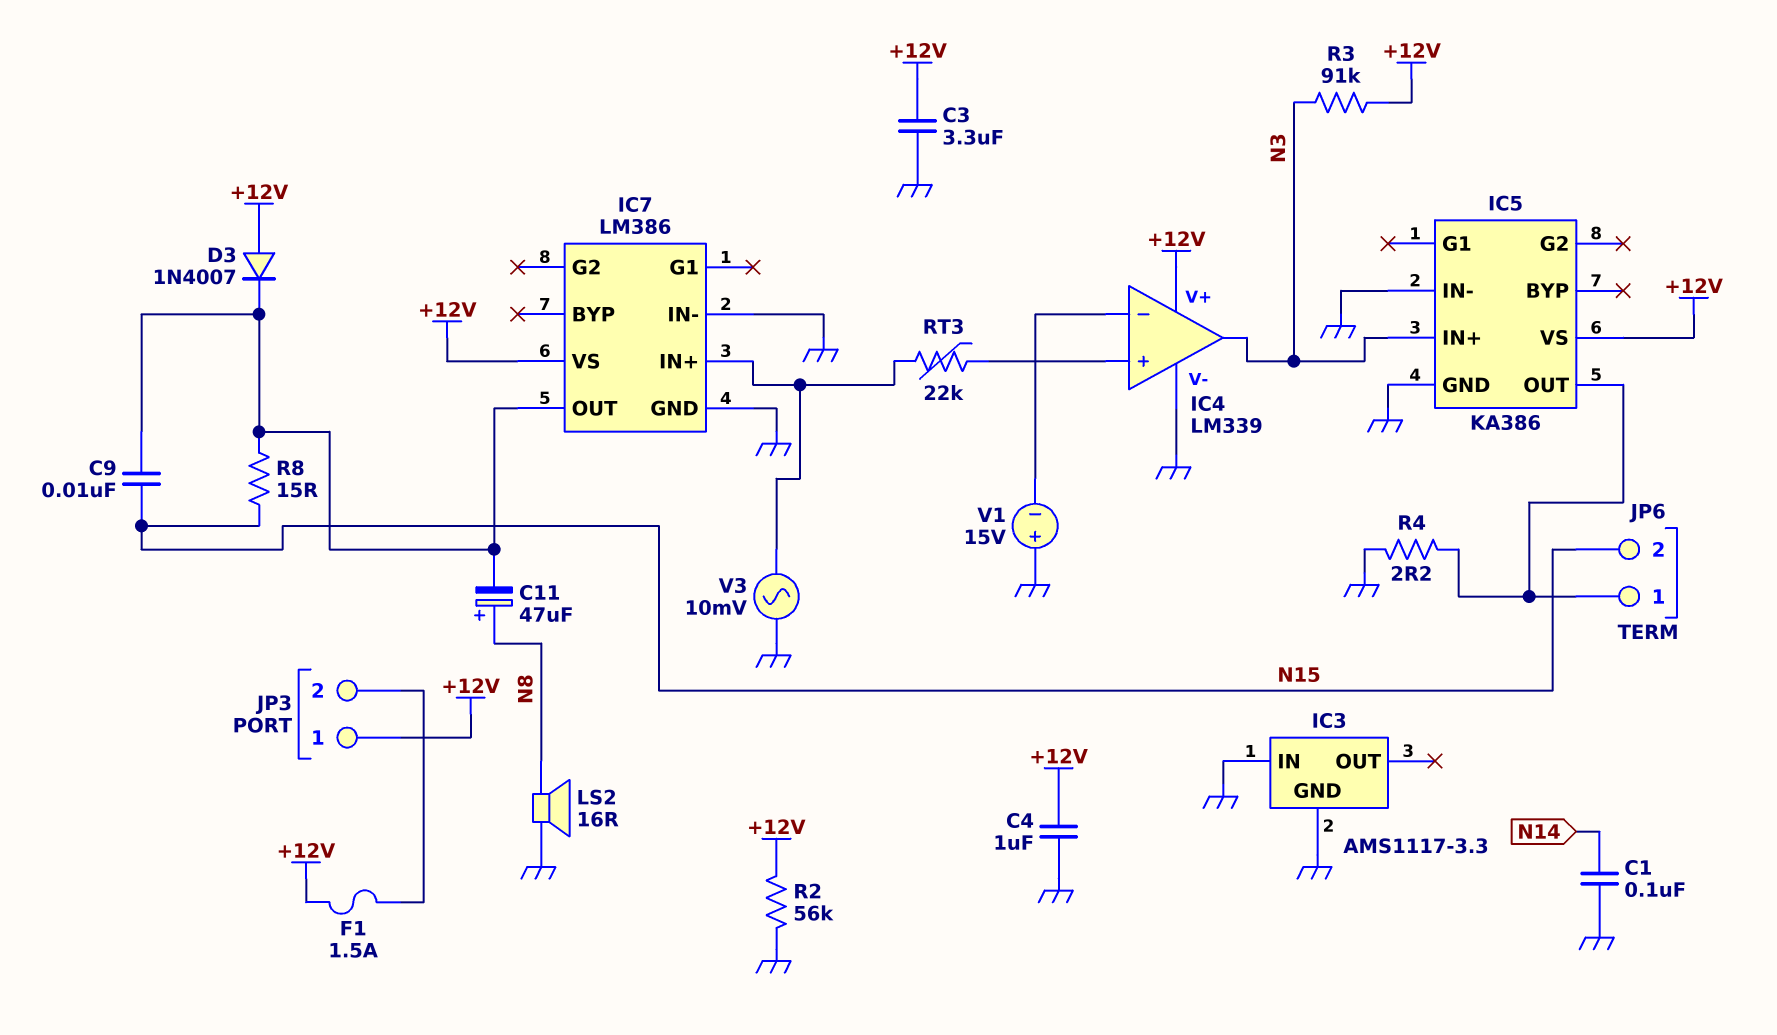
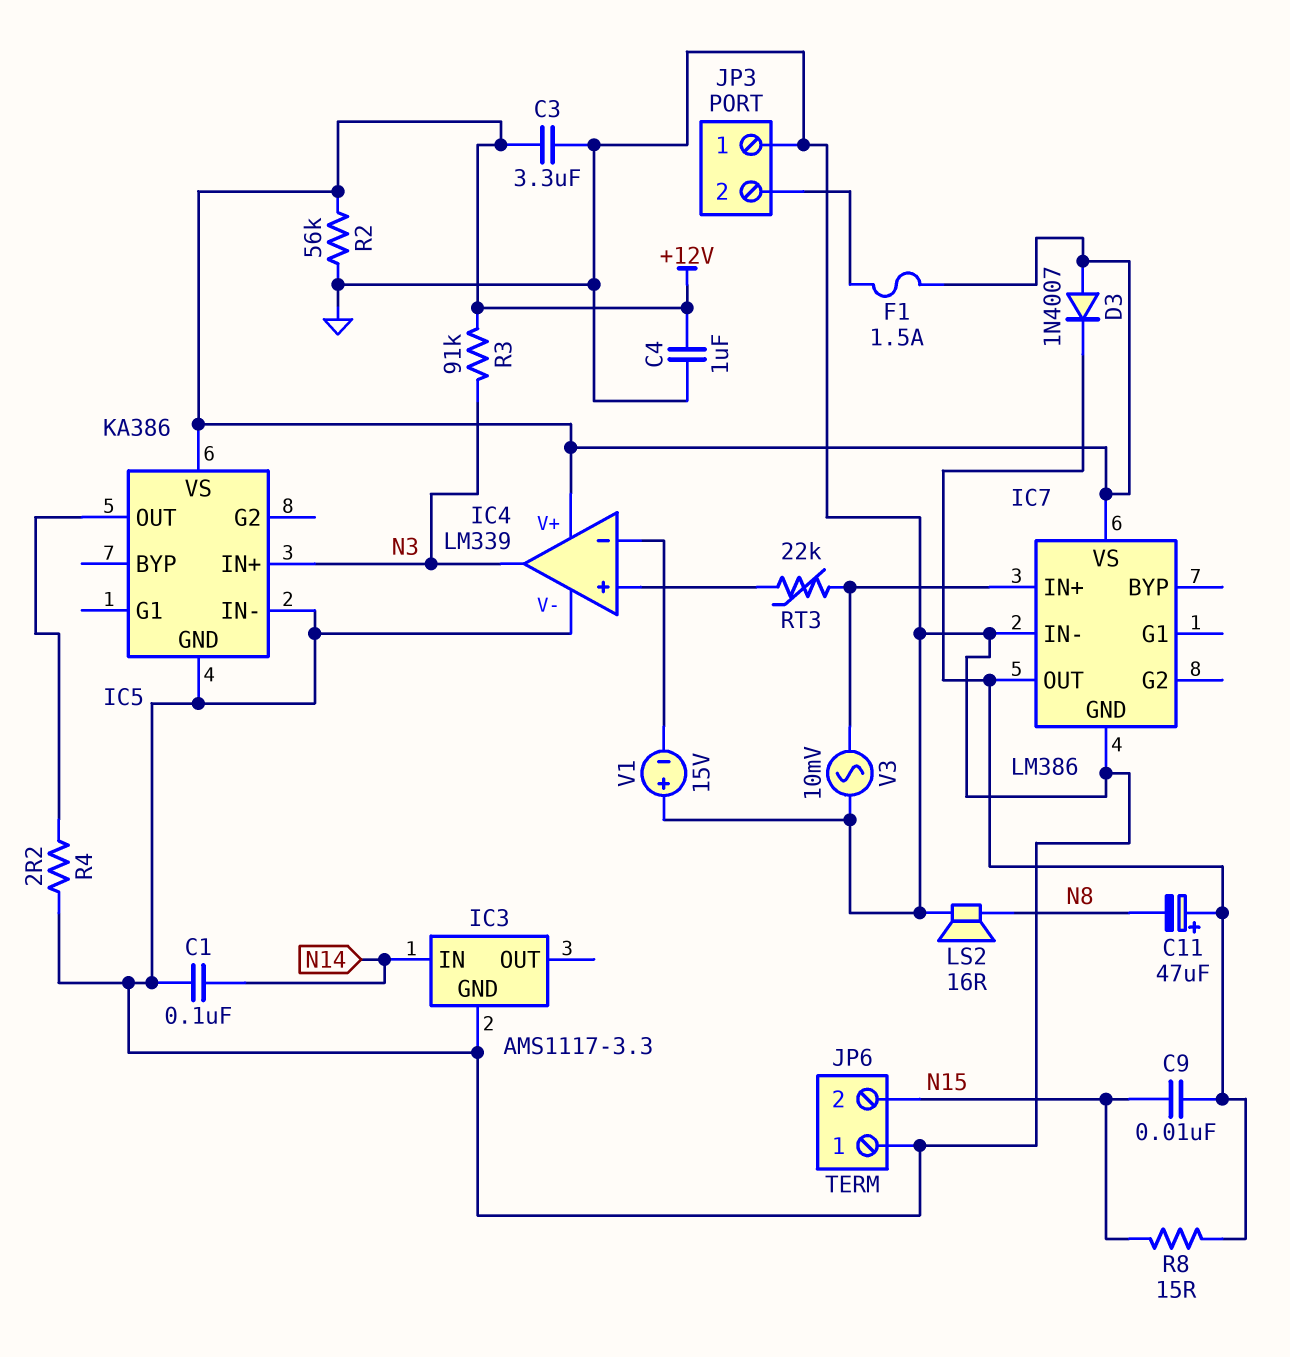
C11: 47uF (plus N8, minus IC7/OUT) -> 47uF (plus IC7/OUT, minus N8)
IC3 pin IN: GND -> N14
JP3 pin 1: +12V -> GND
JP6 pin 1: IC5/OUT -> GND

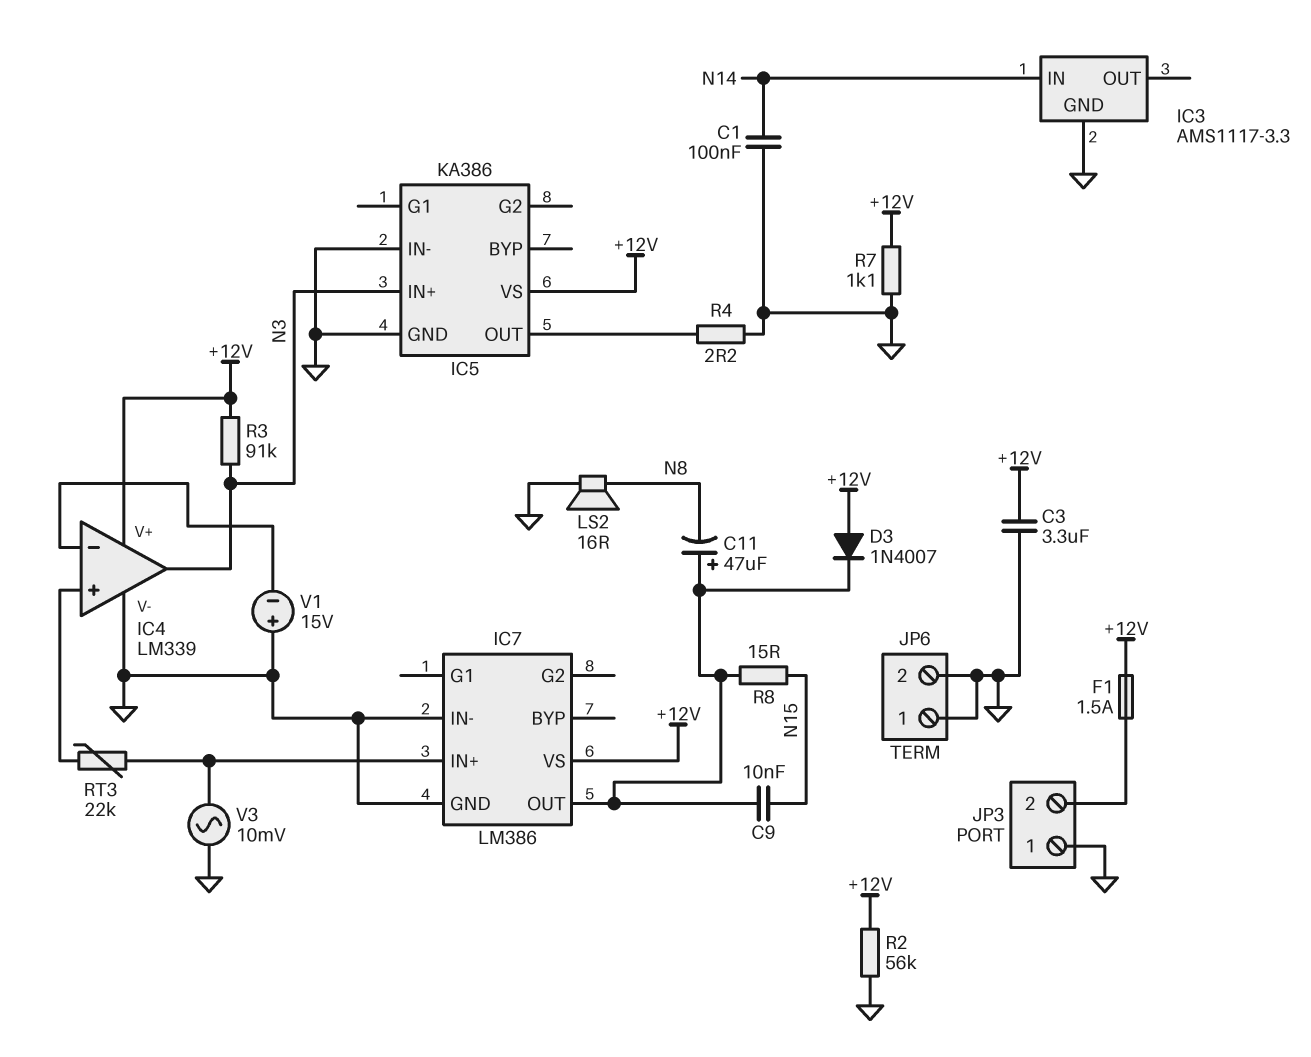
C4: 1uF (+12V, GND) -> none
JP6 pin 2: N15 -> GND
R7: none -> 1.1k (+12V, GND)

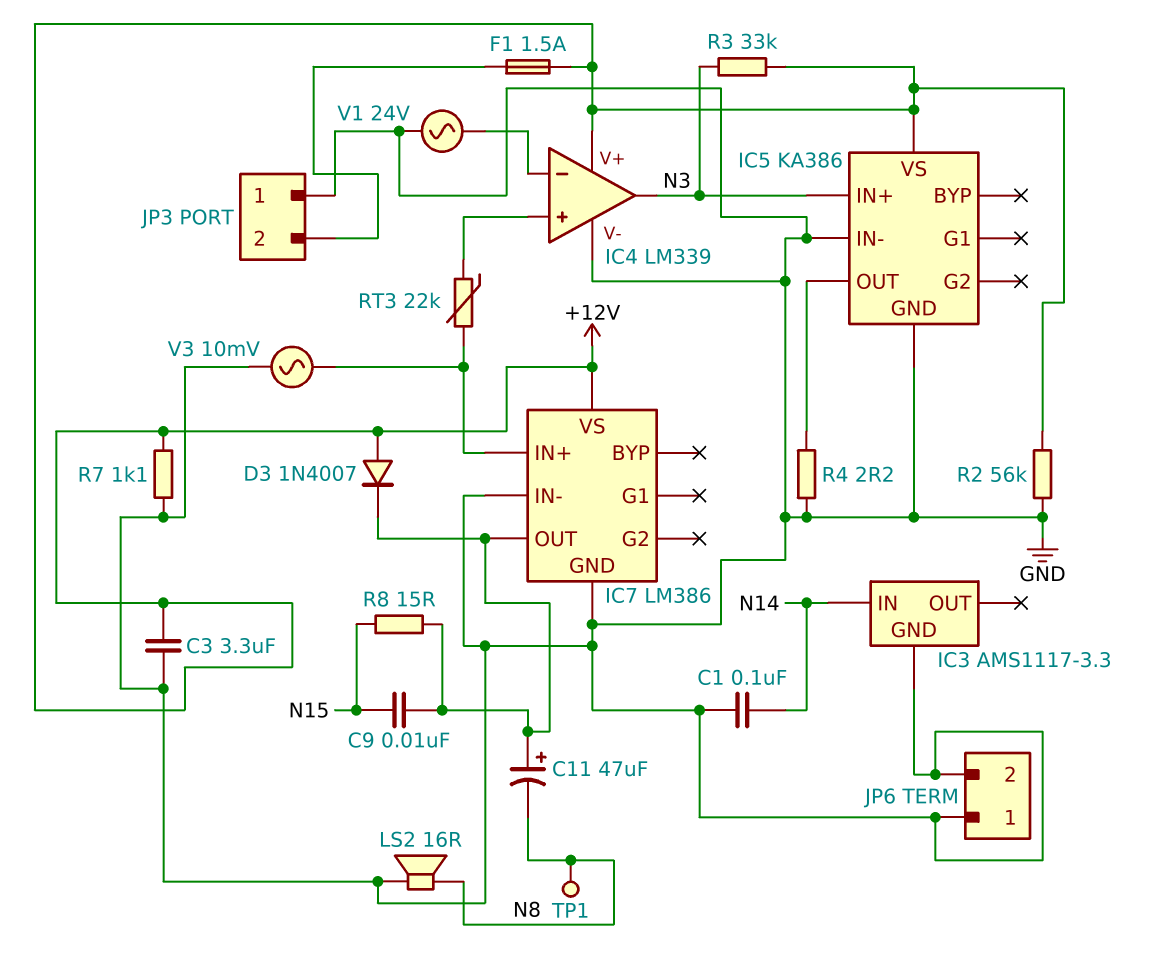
R3: 91k (+12V, N3) -> 33k (+12V, N3)
TP1: none -> test point (N8)
V1: 15V (plus GND, minus IC4/in-) -> AC 24V (GND, IC4/in-)

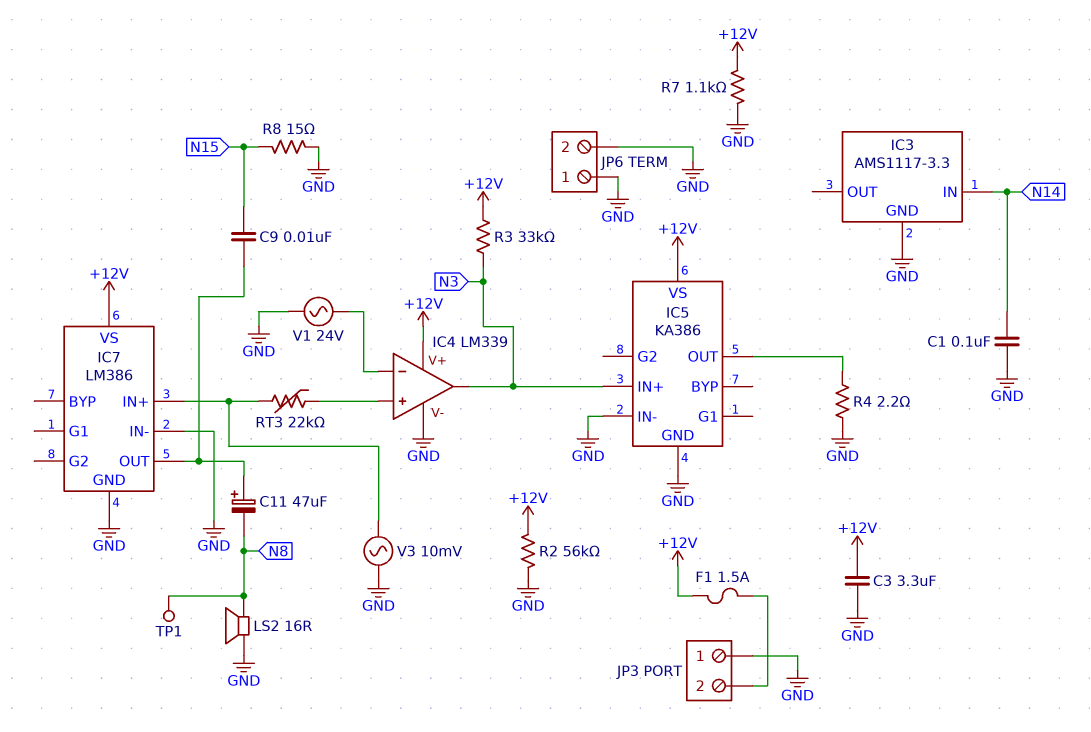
D3: diode 1N4007 (A +12V, K IC7/OUT) -> none
R8: 15 (IC7/OUT, N15) -> 15 (GND, N15)

